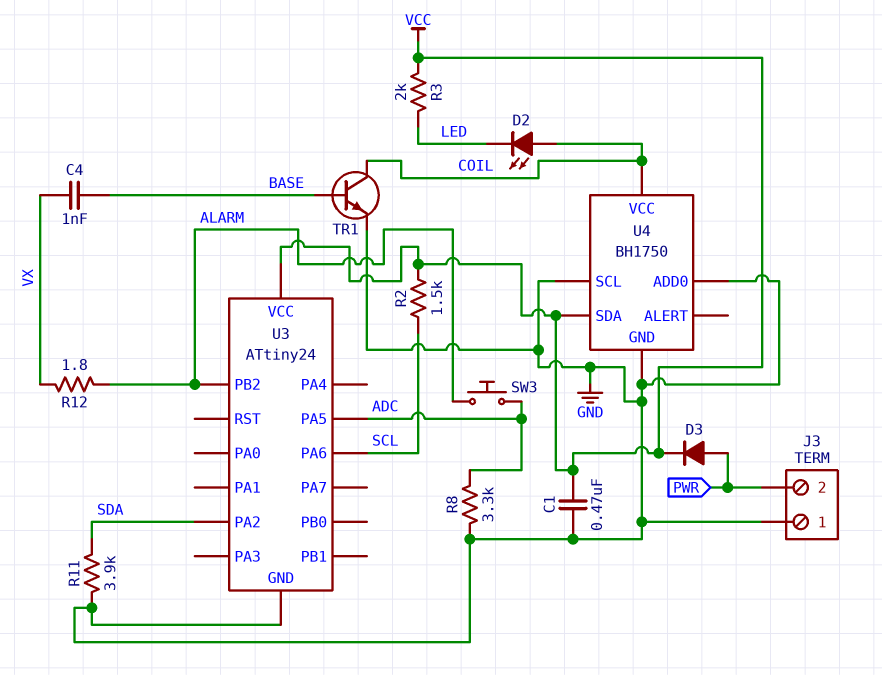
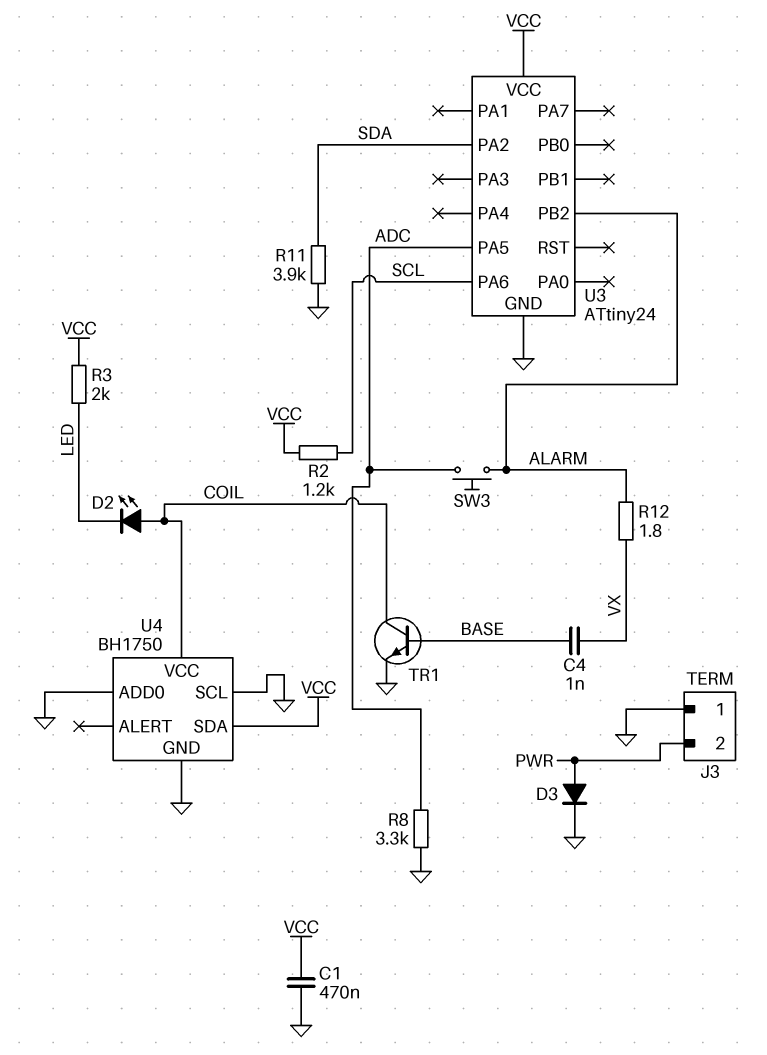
D3: diode (A PWR, K VCC) -> diode (A PWR, K GND)
R2: 1.5k (SCL, VCC) -> 1.2k (SCL, VCC)

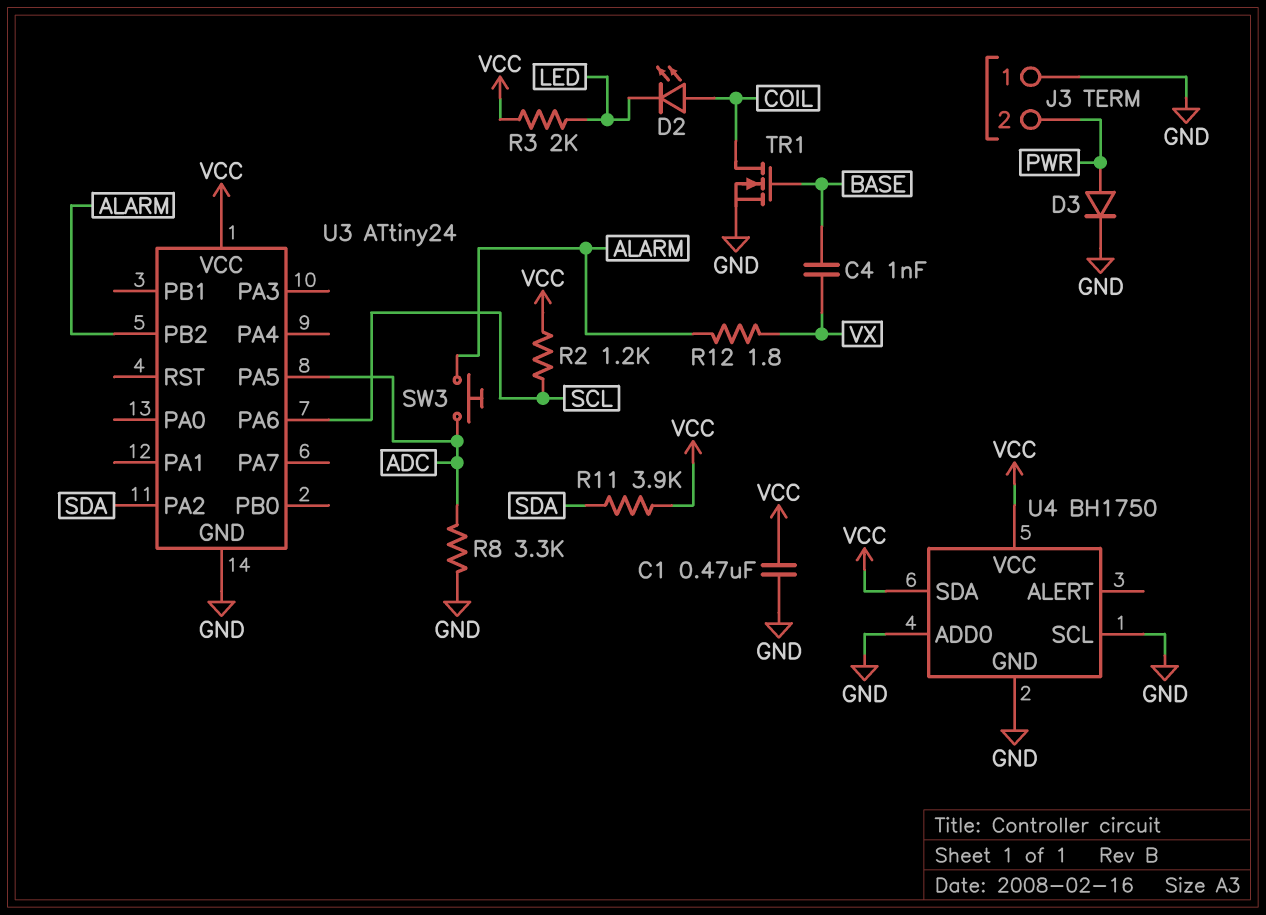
R11: 3.9k (GND, SDA) -> 3.9k (SDA, VCC)
TR1: NPN (B BASE, C COIL, E GND) -> NMOS (G BASE, D COIL, S GND)
U4 pin VCC: COIL -> VCC

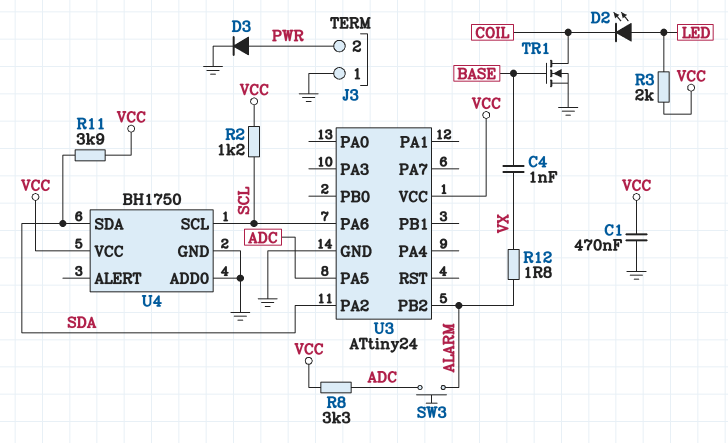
D2: LED (A COIL, K LED) -> LED (A LED, K COIL)
R8: 3.3k (ADC, GND) -> 3.3k (ADC, VCC)
U4 pin SCL: GND -> SCL
U4 pin SDA: VCC -> SDA

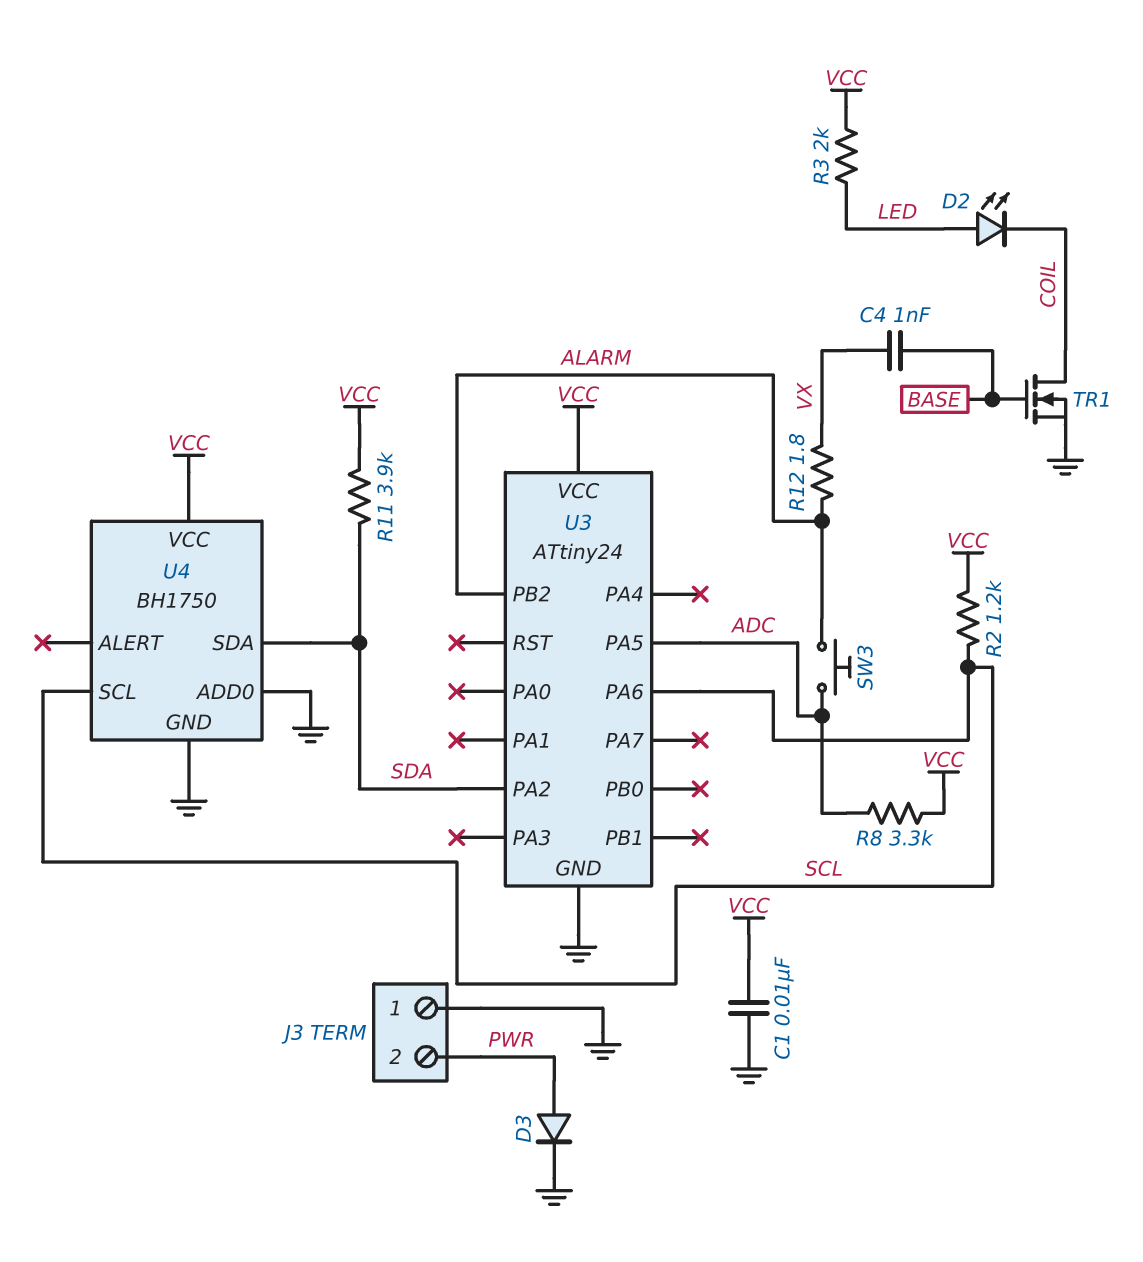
C1: 470nF (GND, VCC) -> 10nF (GND, VCC)

